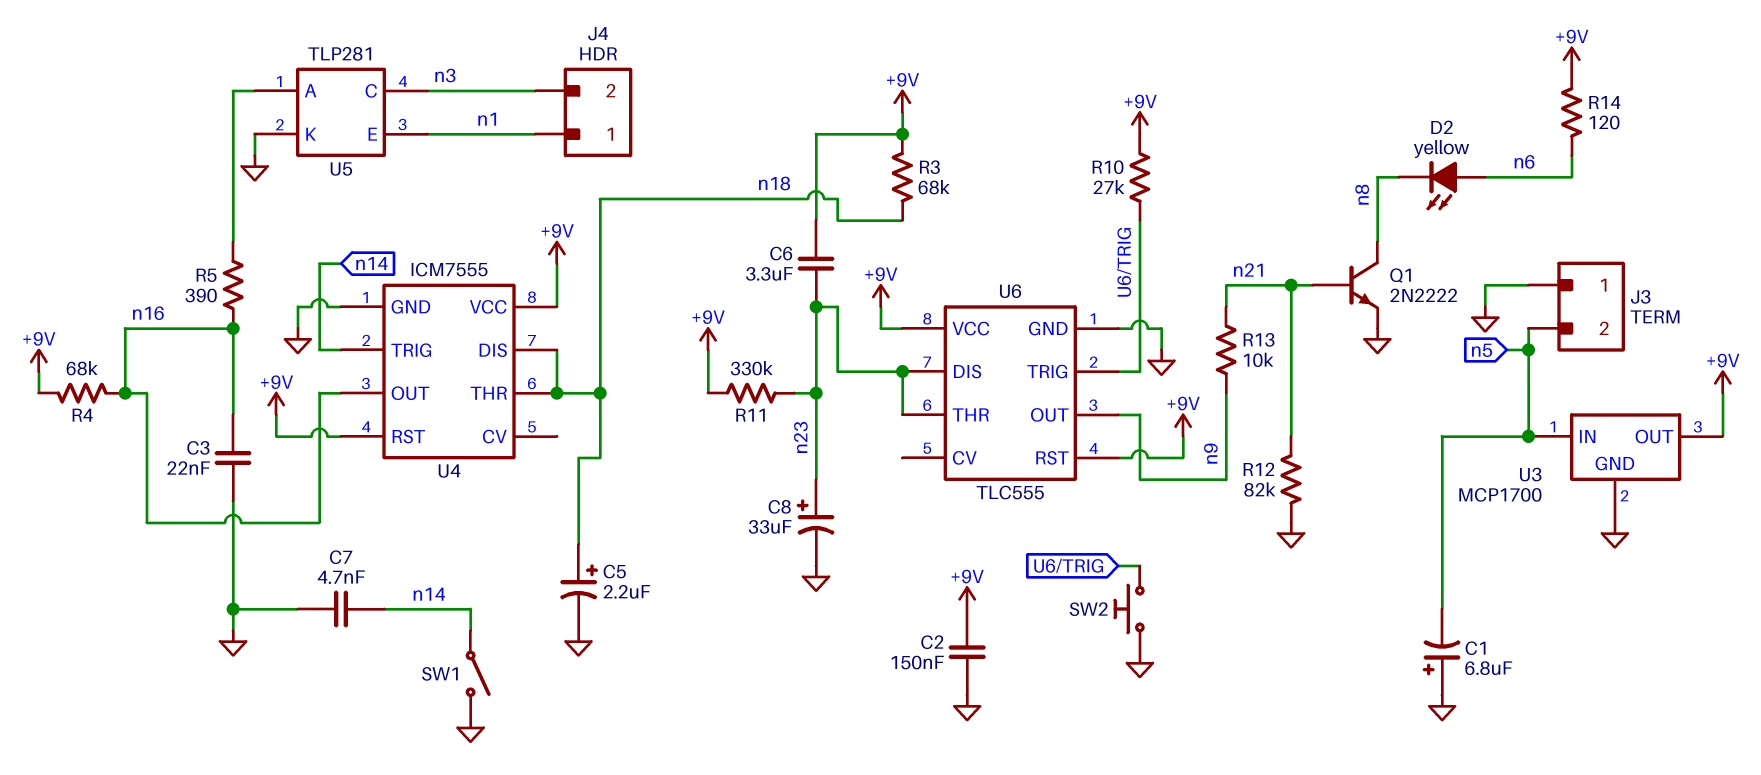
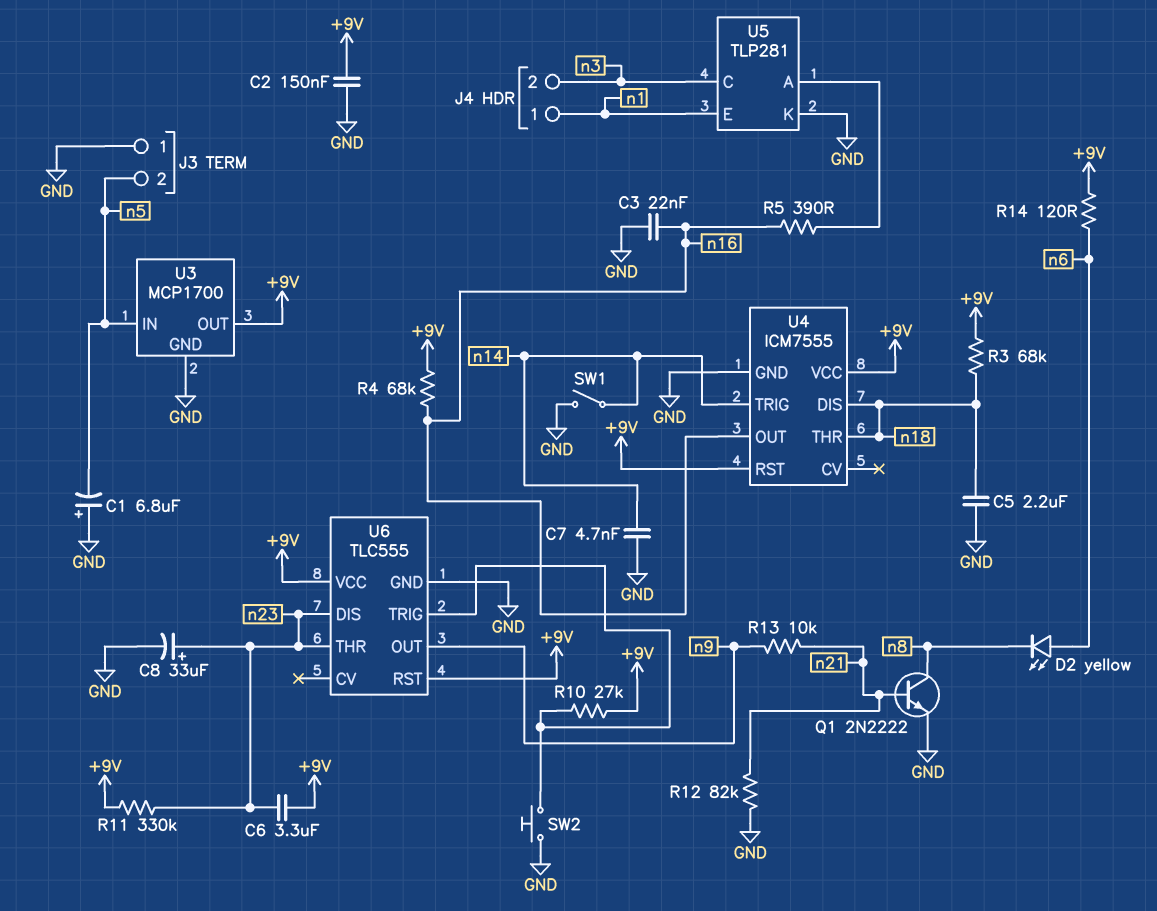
C5: 2.2uF (plus n18, minus GND) -> 2.2uF (GND, n18)

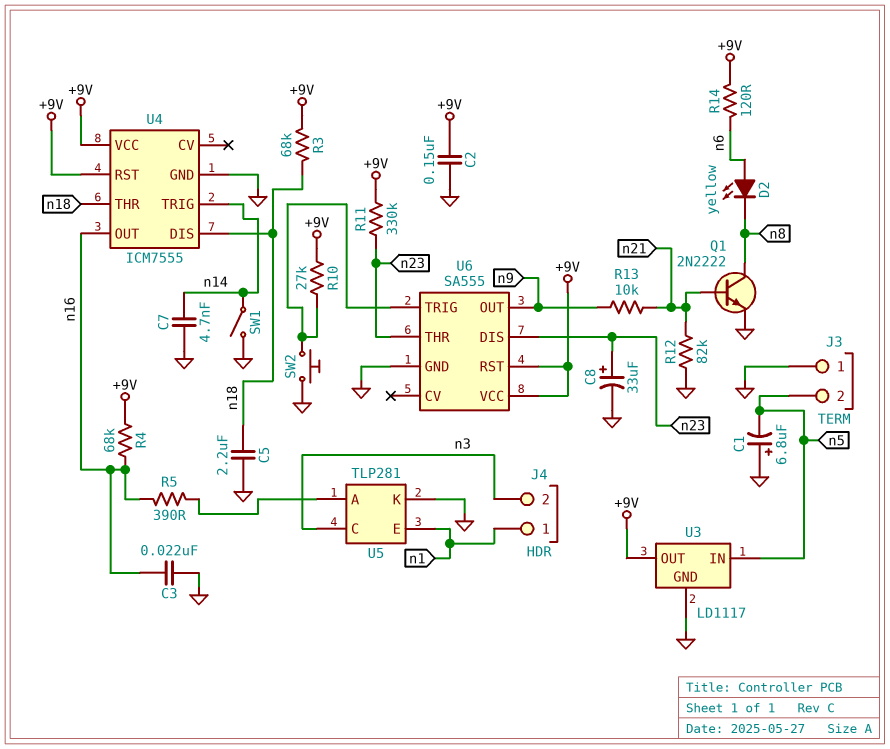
C6: 3.3uF (+9V, n23) -> none
U3: MCP1700 -> LD1117
U6: TLC555 -> SA555

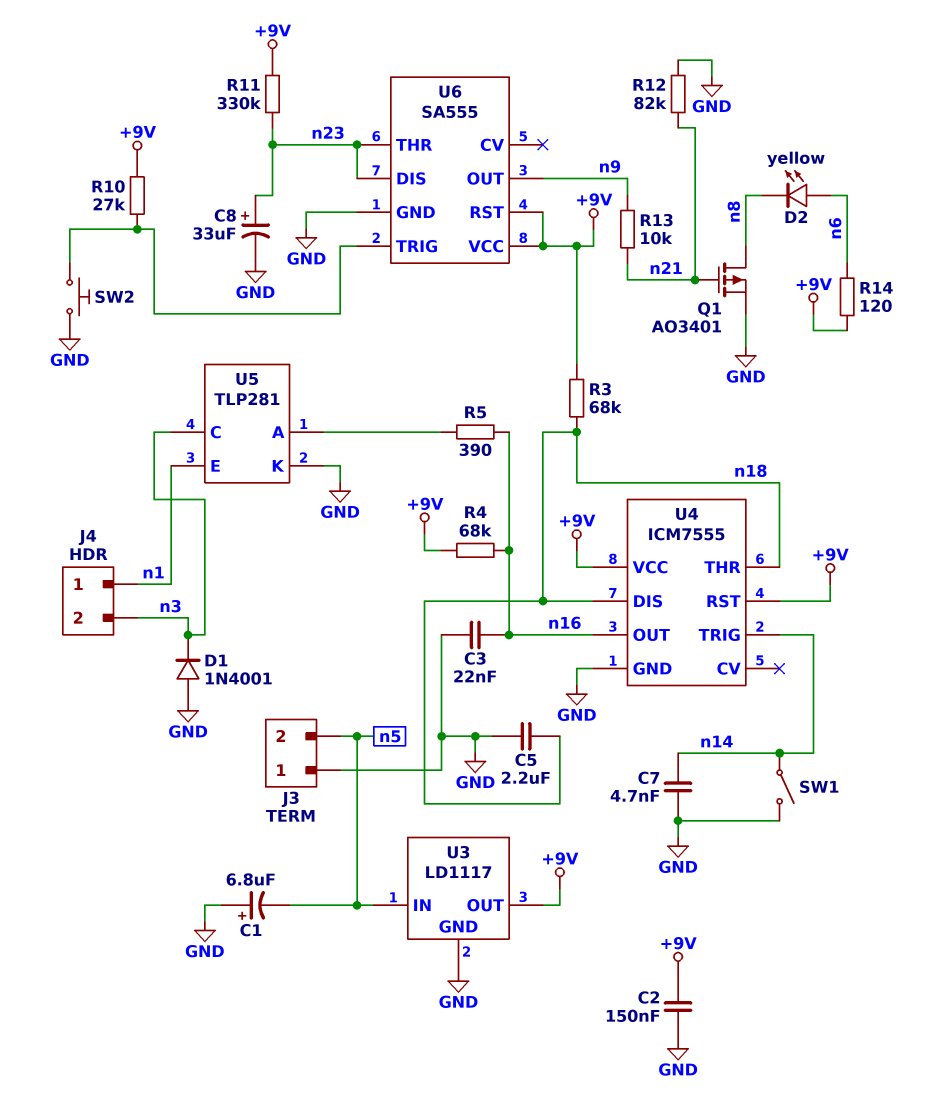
D1: none -> diode 1N4001 (A GND, K n3)
Q1: NPN 2N2222 (B n21, C n8, E GND) -> PMOS AO3401 (G n21, D n8, S GND)

